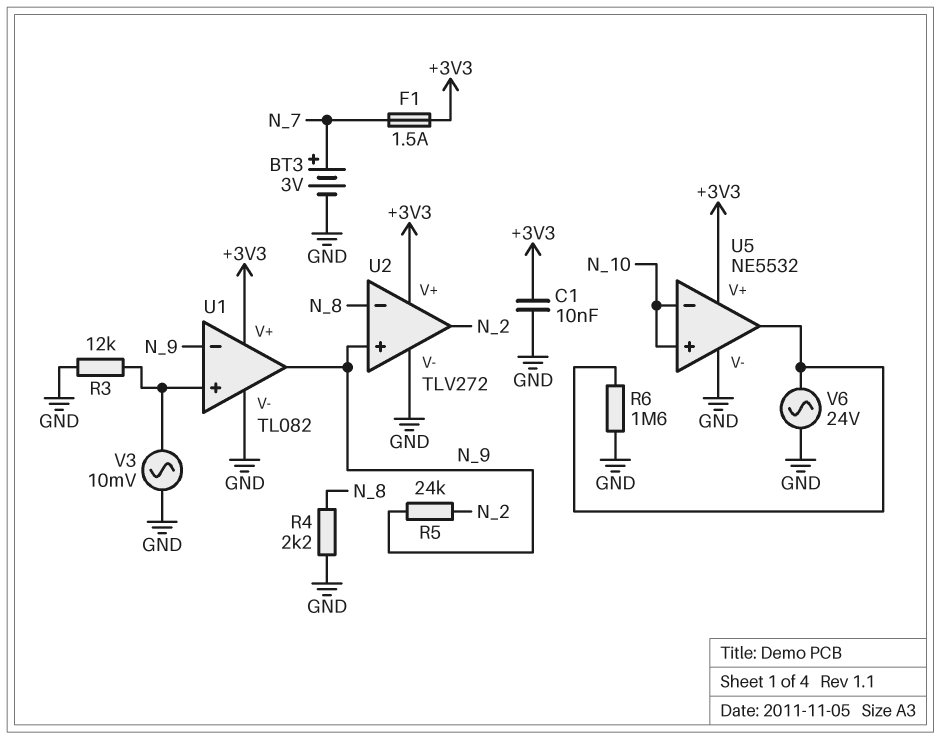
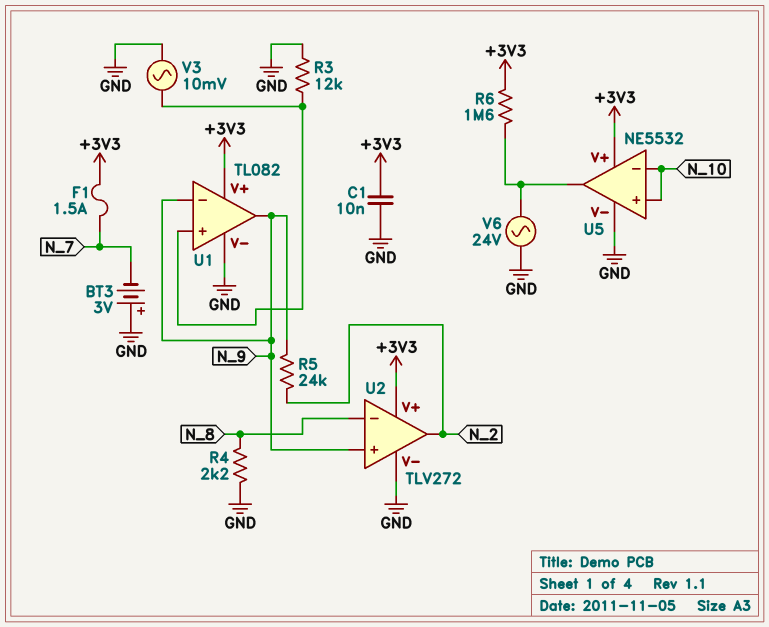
BT3: 3V (plus N_7, minus GND) -> 3V (plus GND, minus N_7)
R6: 1.6M (GND, U5/out) -> 1.6M (+3V3, U5/out)

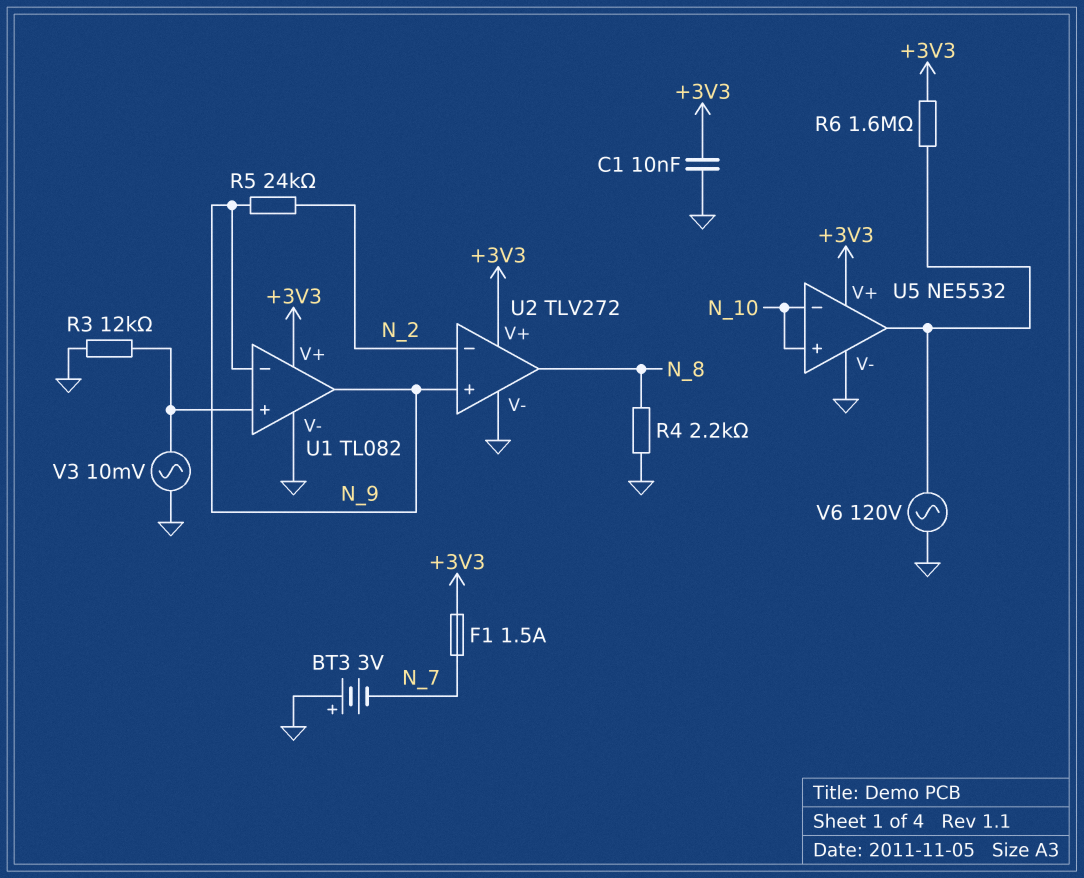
U2 pin in-: N_8 -> N_2
U2 pin out: N_2 -> N_8
V6: AC 24V (GND, U5/out) -> AC 120V (GND, U5/out)

